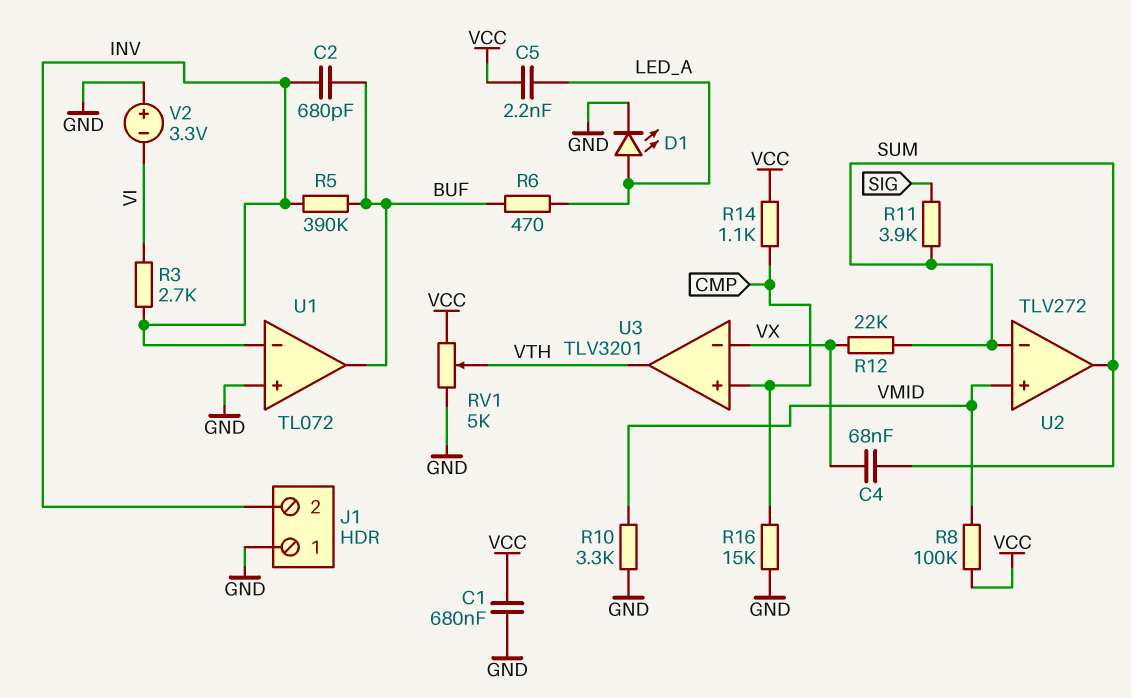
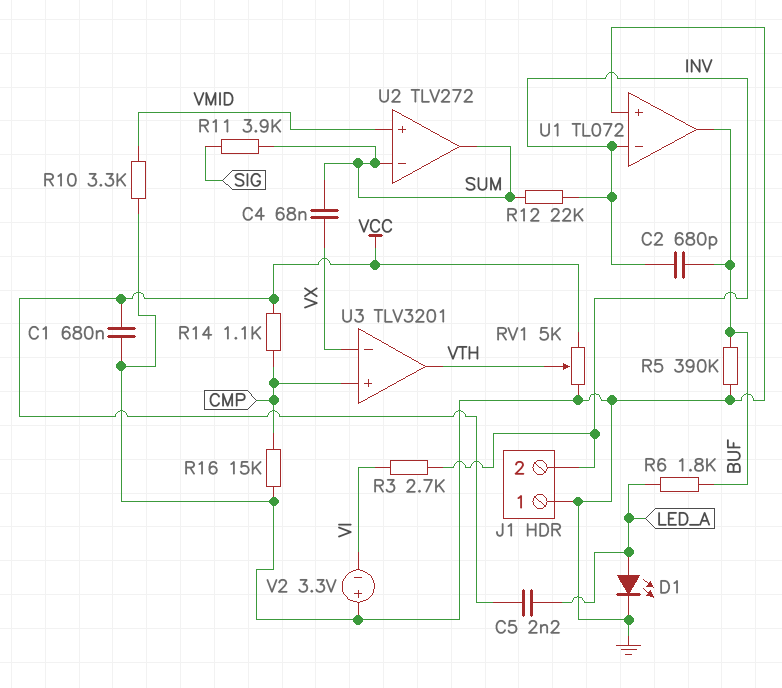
R5: 390k (BUF, INV) -> 390k (BUF, GND)
R6: 470 (BUF, LED_A) -> 1.8k (BUF, LED_A)
R8: 100k (VCC, VMID) -> none
R12: 22k (SUM, VX) -> 22k (INV, SUM)

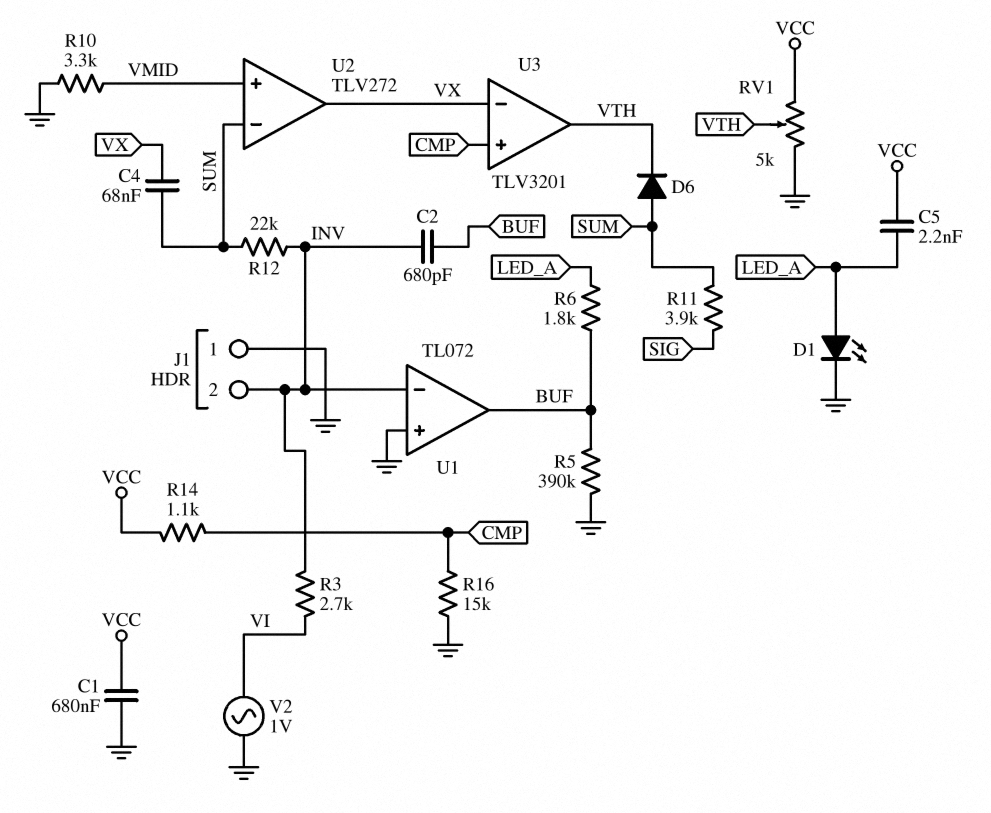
D6: none -> diode (A SUM, K VTH)
U2 pin out: SUM -> VX
V2: 3.3V (plus GND, minus VI) -> AC 1V (GND, VI)

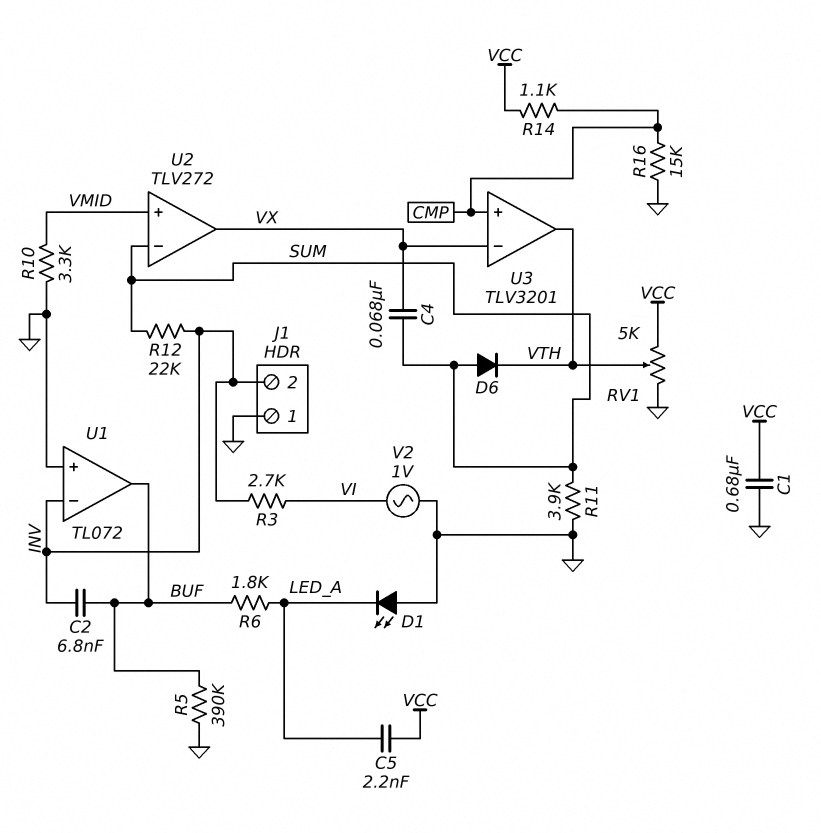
C2: 680pF (BUF, INV) -> 6.8nF (BUF, INV)
D1: LED (A LED_A, K GND) -> LED (A GND, K LED_A)
R11: 3.9k (SIG, SUM) -> 3.9k (GND, SUM)

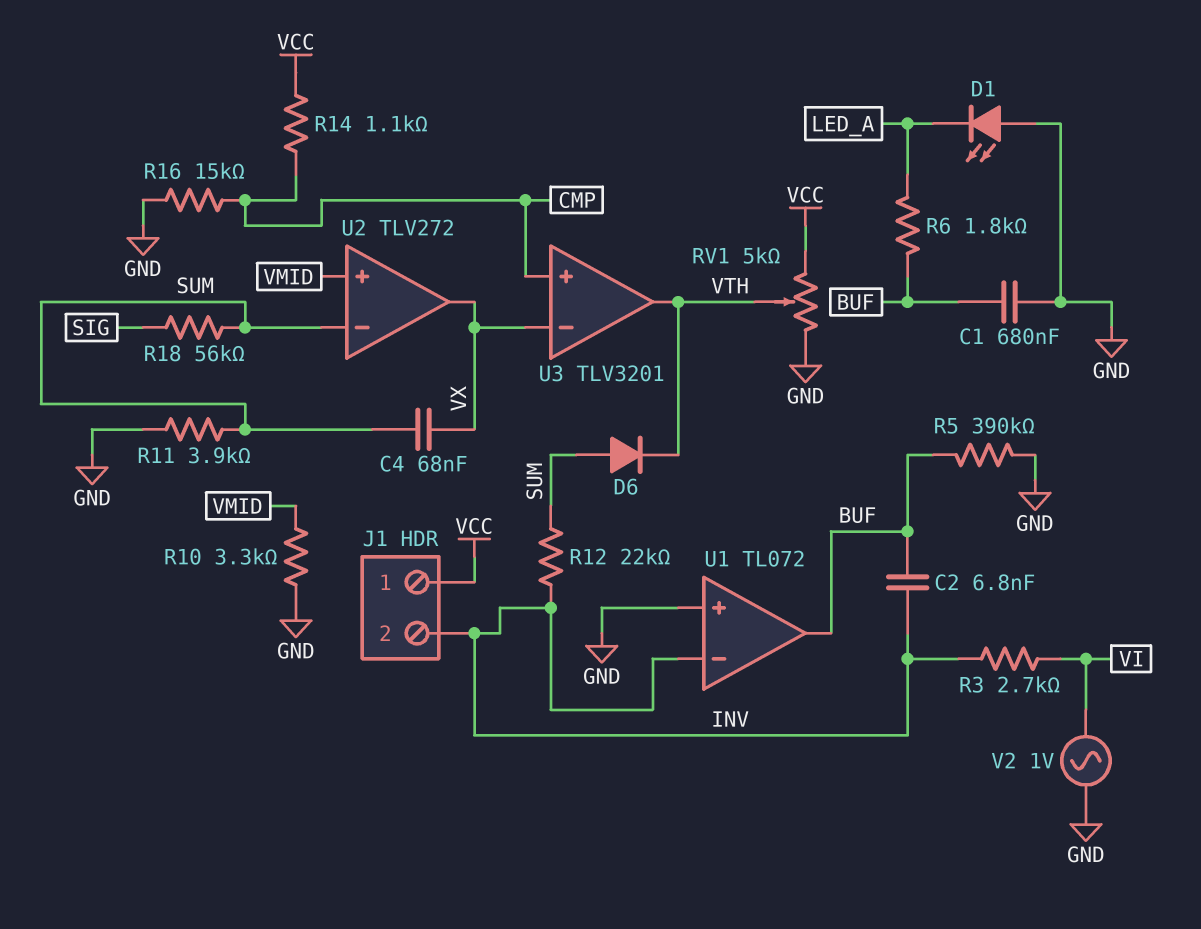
C1: 680nF (GND, VCC) -> 680nF (BUF, GND)
C5: 2.2nF (LED_A, VCC) -> none
J1 pin 1: GND -> VCC
R18: none -> 56k (SIG, SUM)

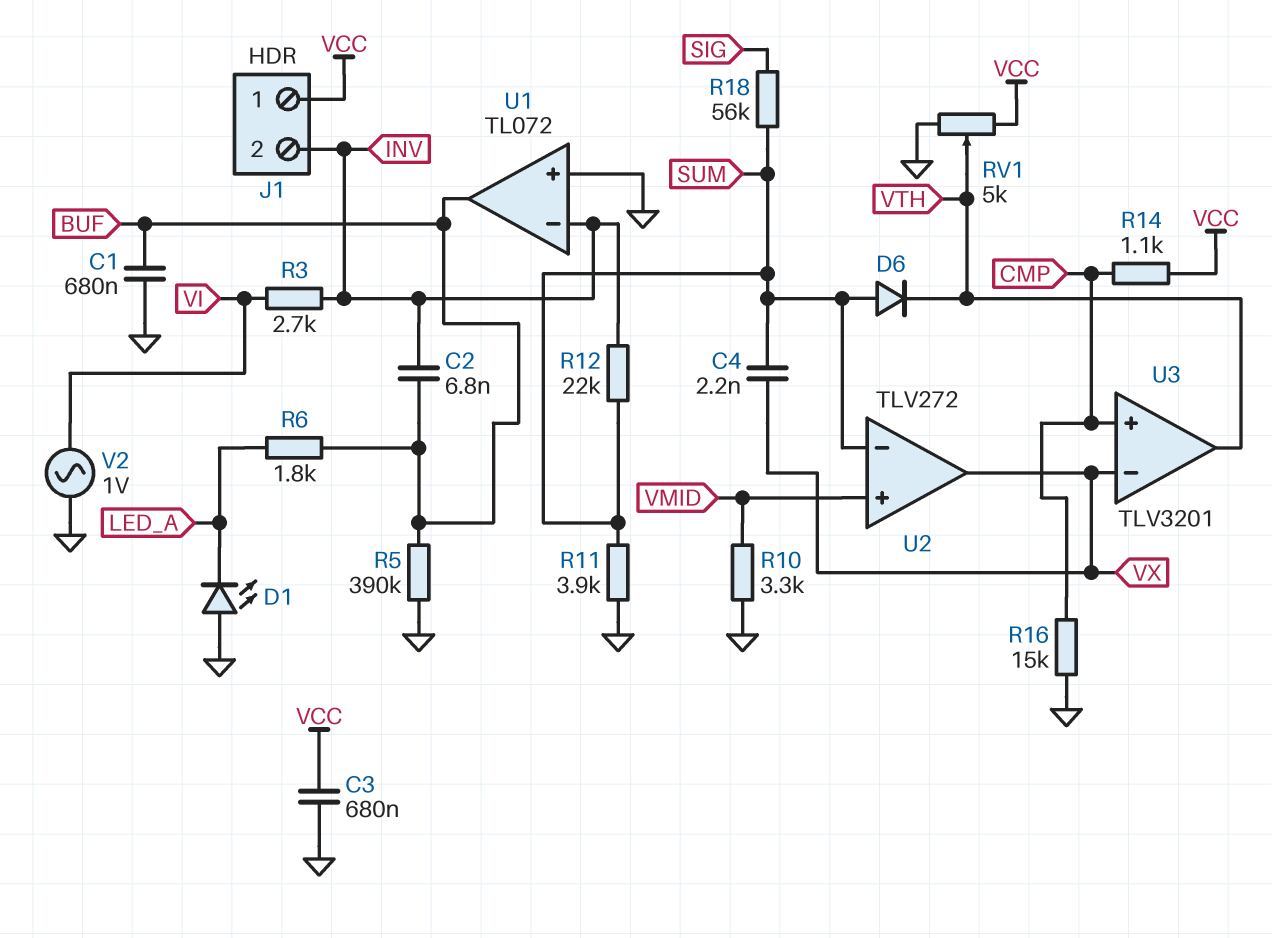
C3: none -> 680nF (GND, VCC)
C4: 68nF (SUM, VX) -> 2.2nF (SUM, VX)

